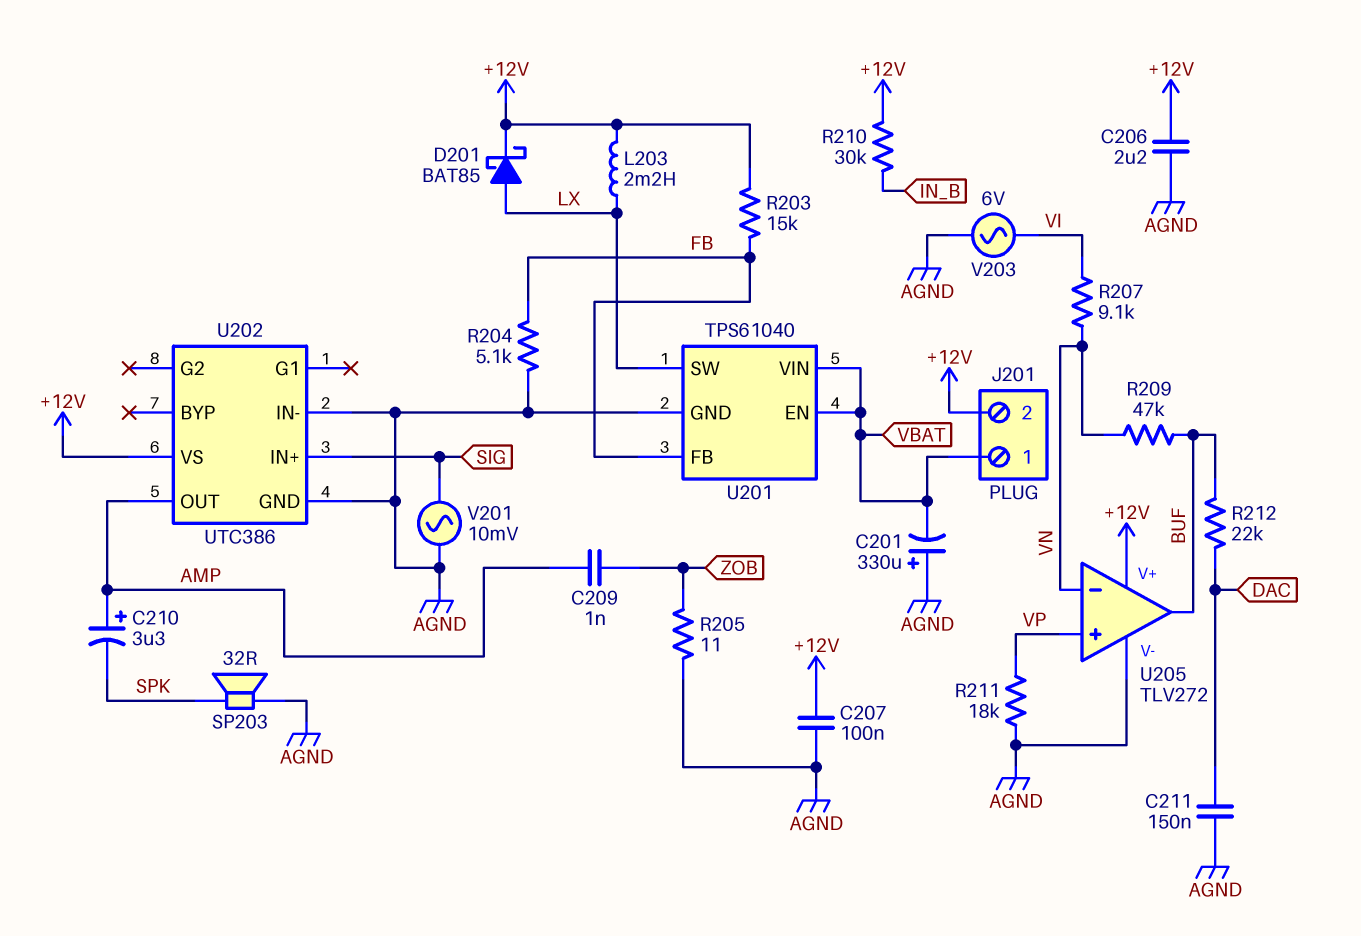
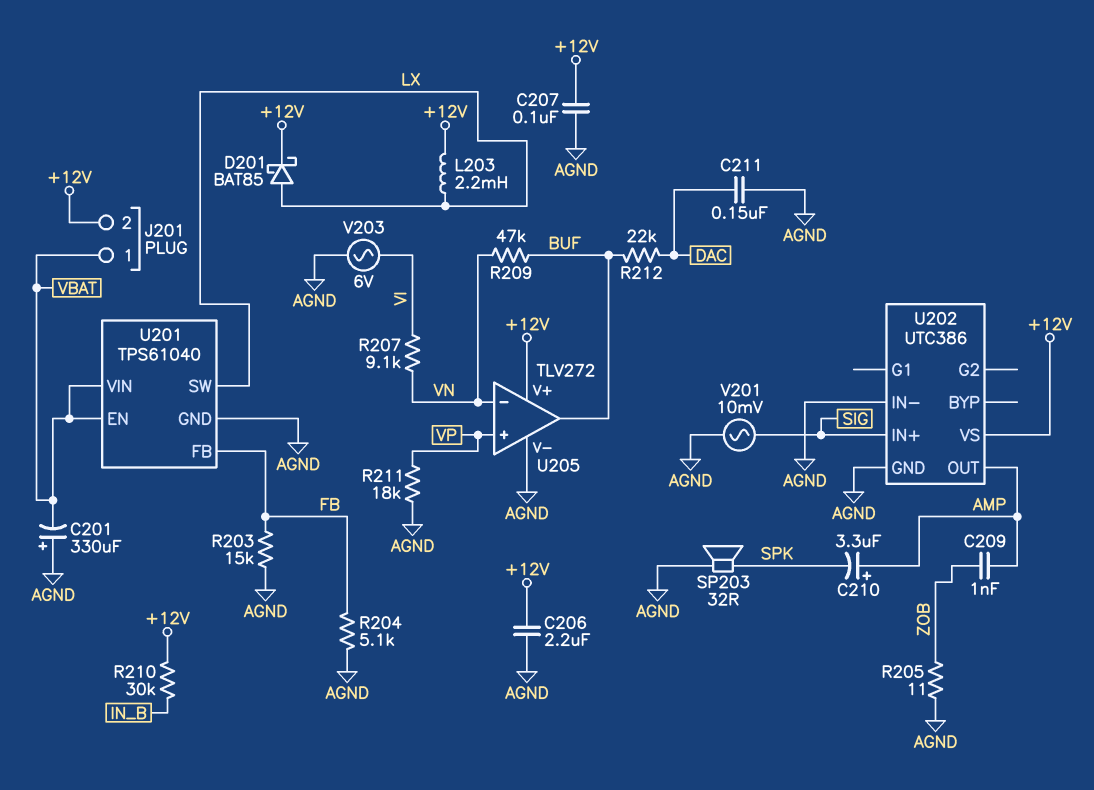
R203: 15k (+12V, FB) -> 15k (AGND, FB)

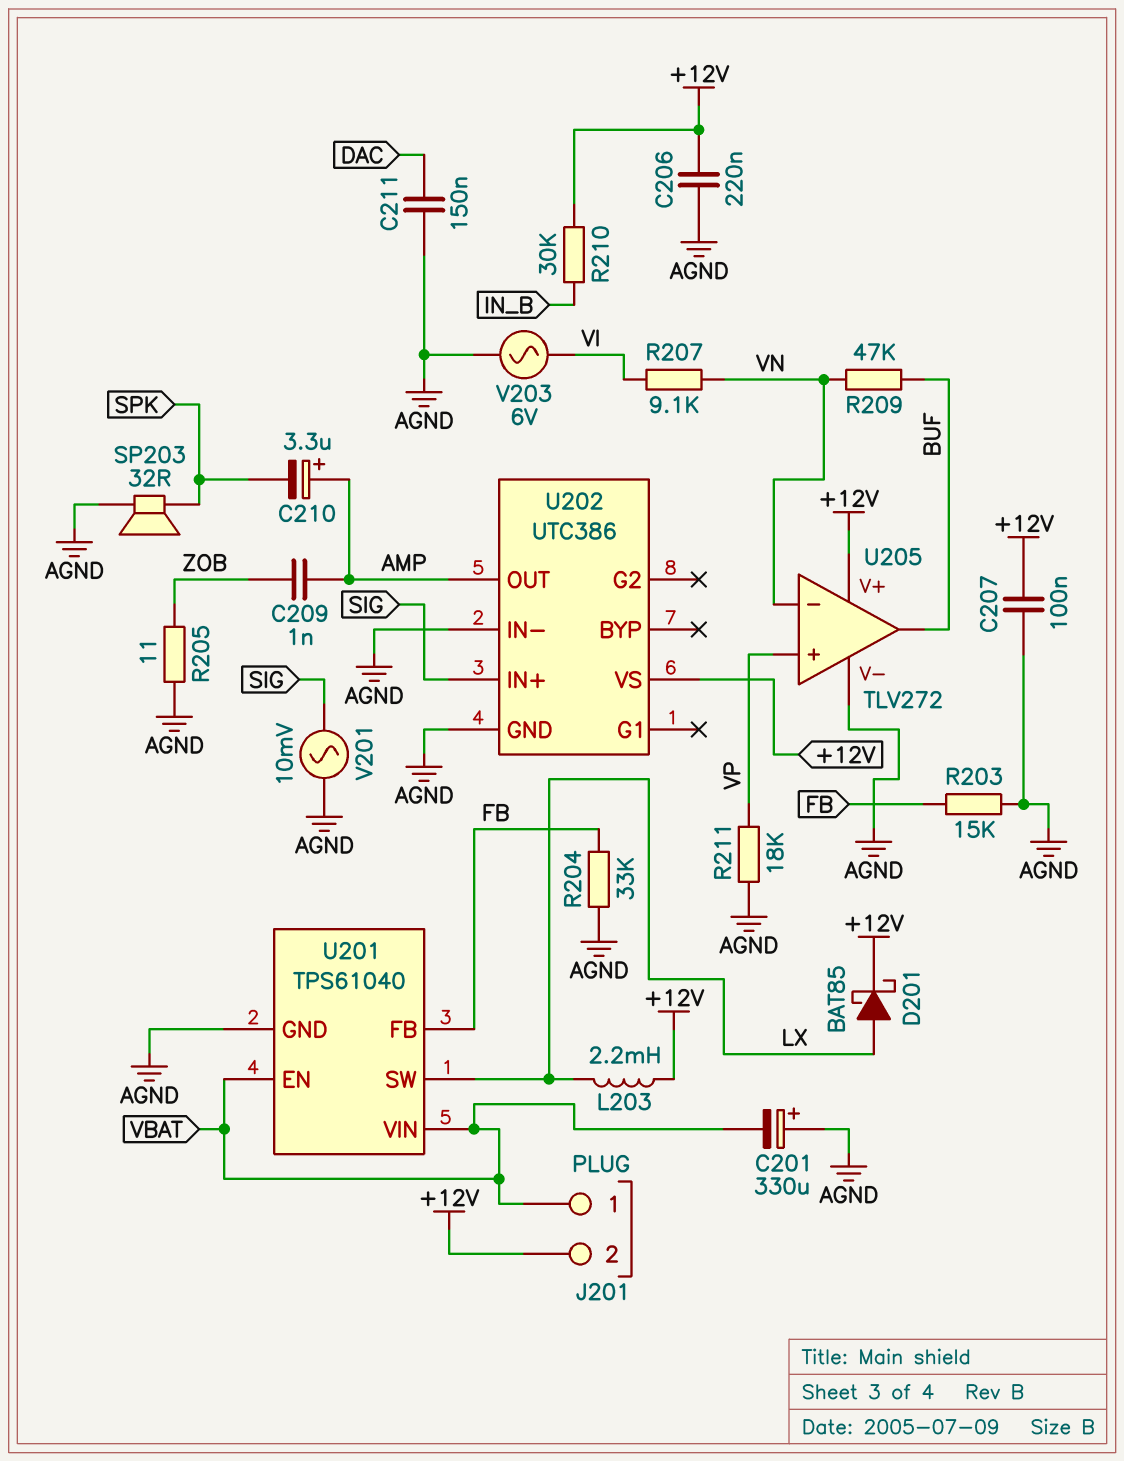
C206: 2.2uF (+12V, AGND) -> 220nF (+12V, AGND)
R204: 5.1k (AGND, FB) -> 33k (AGND, FB)
R212: 22k (BUF, DAC) -> none

